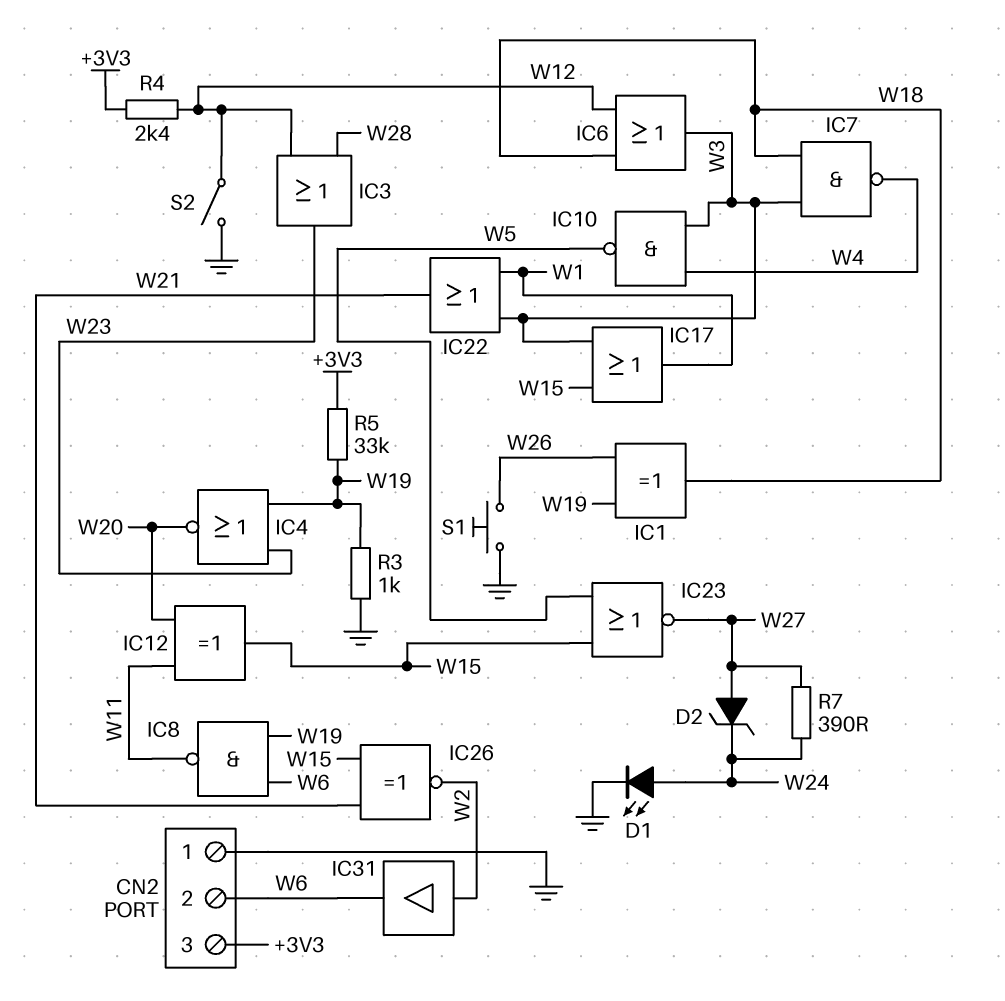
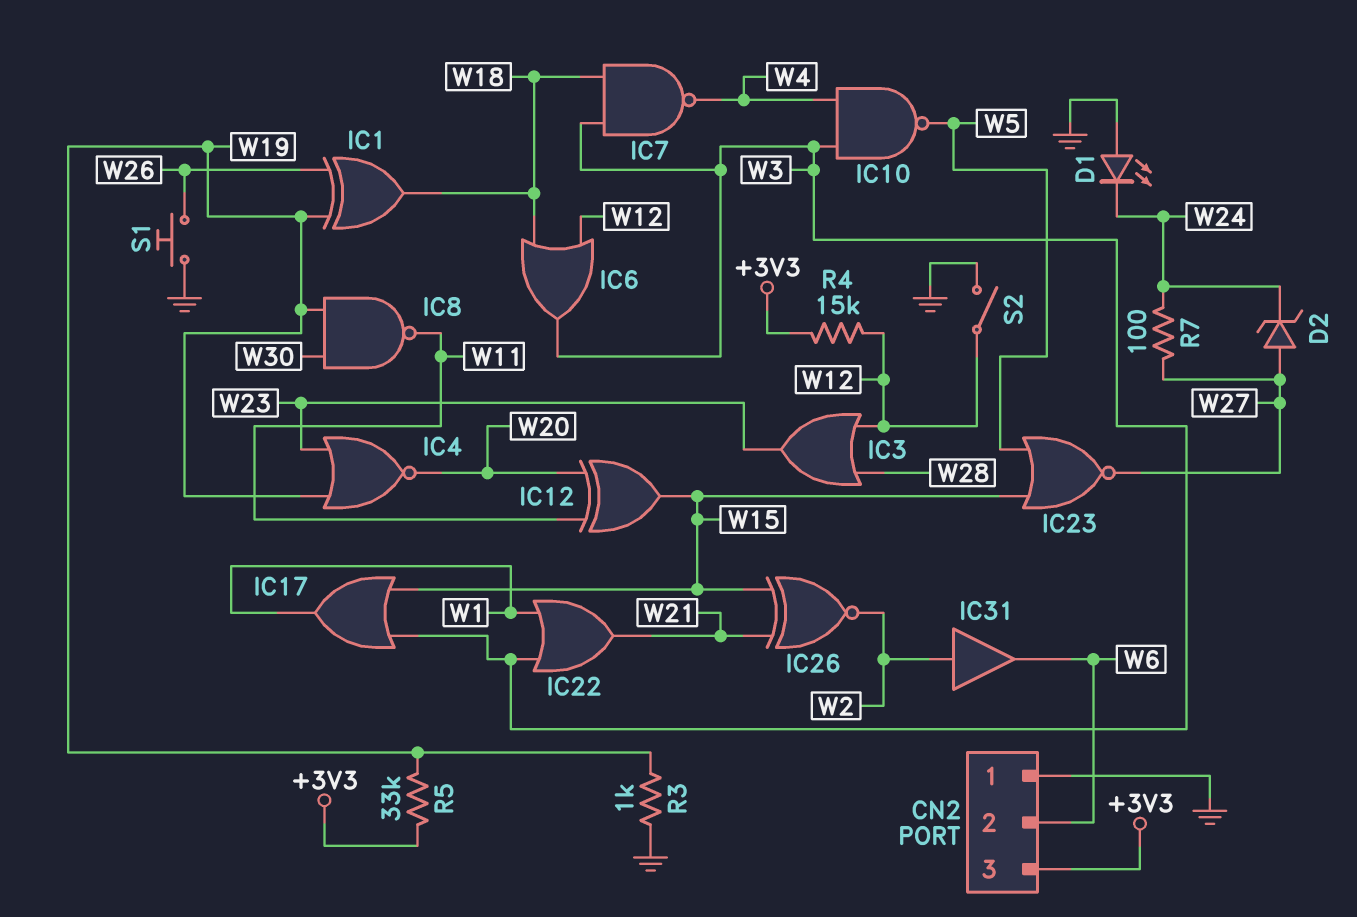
D1: LED (A W24, K GND) -> LED (A GND, K W24)
IC8: NAND (in W6, in W19, out W11) -> NAND (in W19, in W30, out W11)
R4: 2.4k (+3V3, W12) -> 15k (+3V3, W12)
R7: 390 (W24, W27) -> 100 (W24, W27)

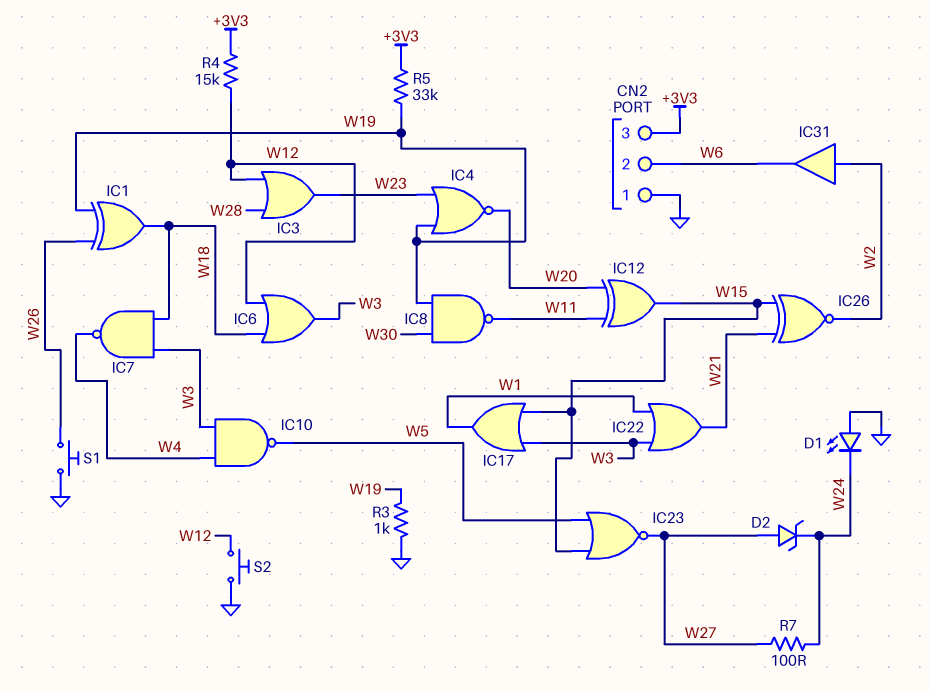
S2: switch (GND, W12) -> button (GND, W12)

